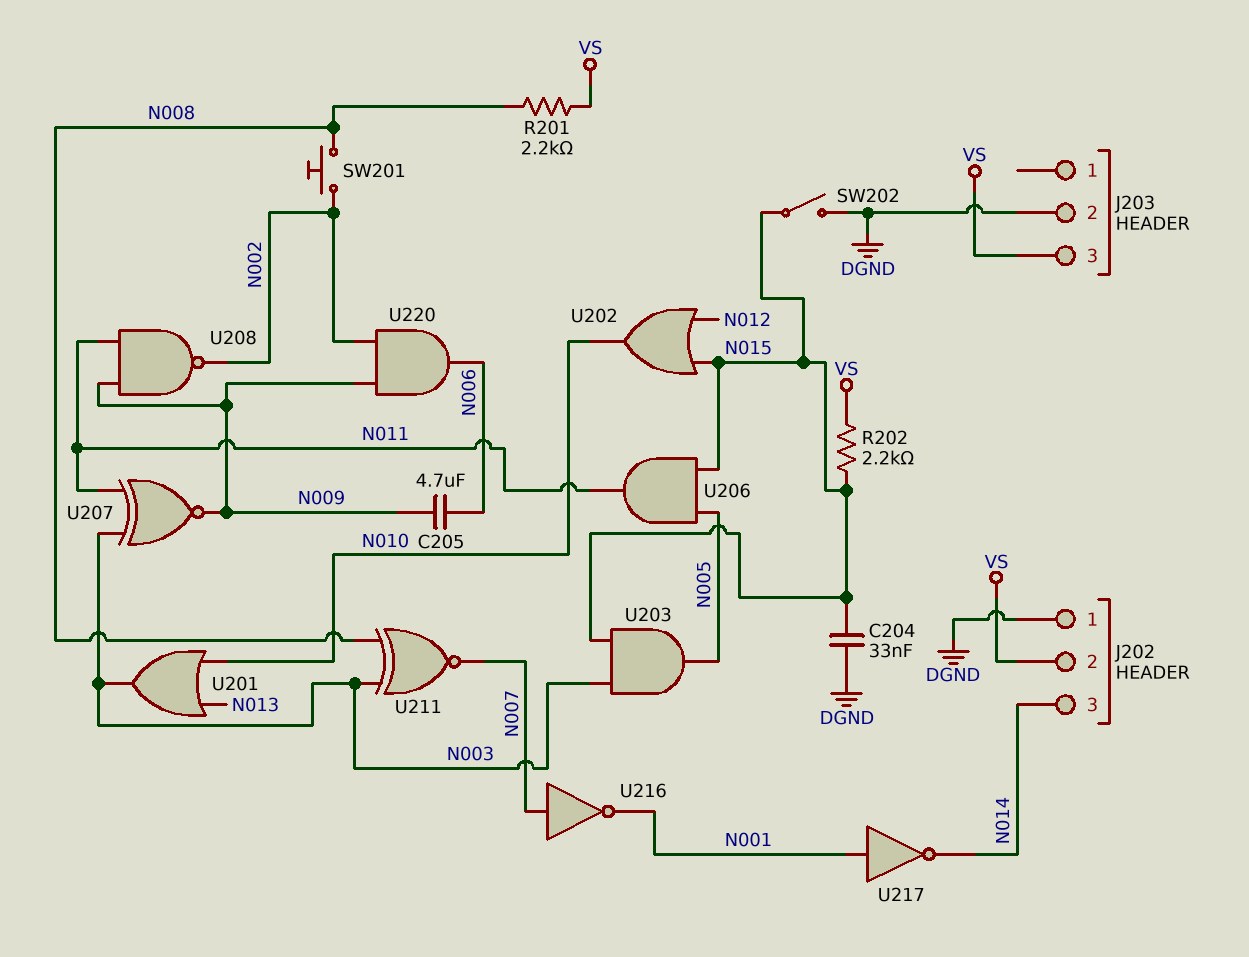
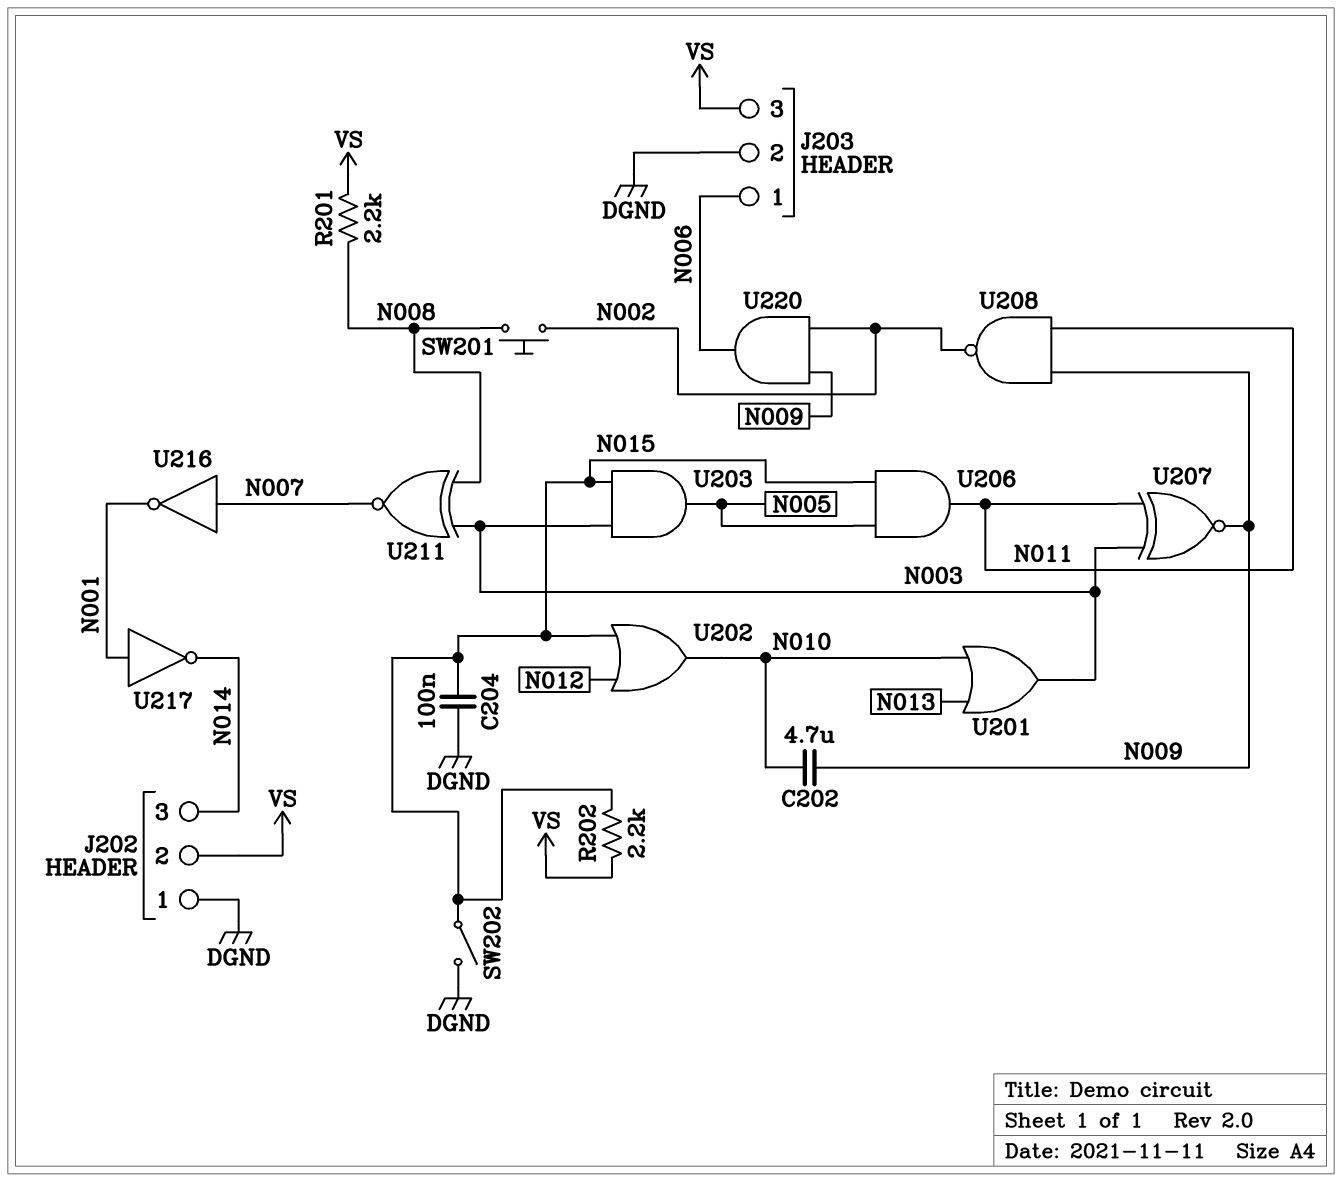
C202: none -> 4.7uF (N009, N010)
C204: 33nF (DGND, N015) -> 100nF (DGND, N015)
C205: 4.7uF (N006, N009) -> none
J203 pin 1: none -> N006

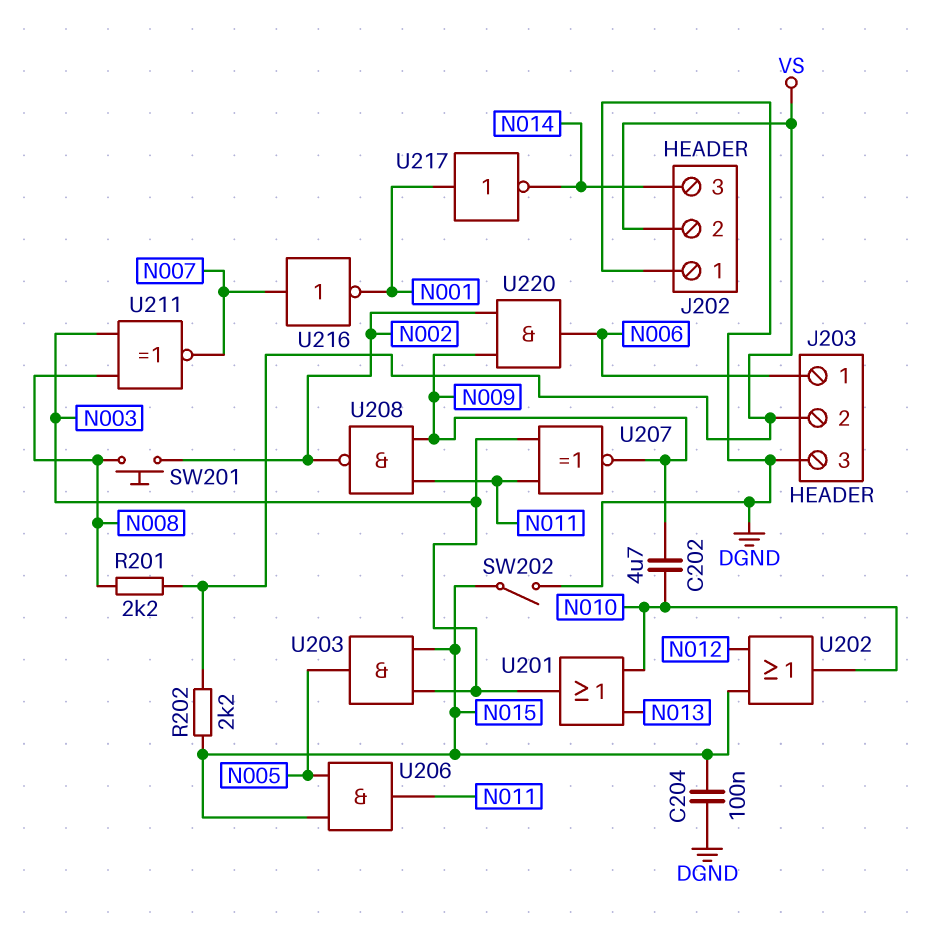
J203 pin 2: DGND -> VS
J203 pin 3: VS -> DGND

